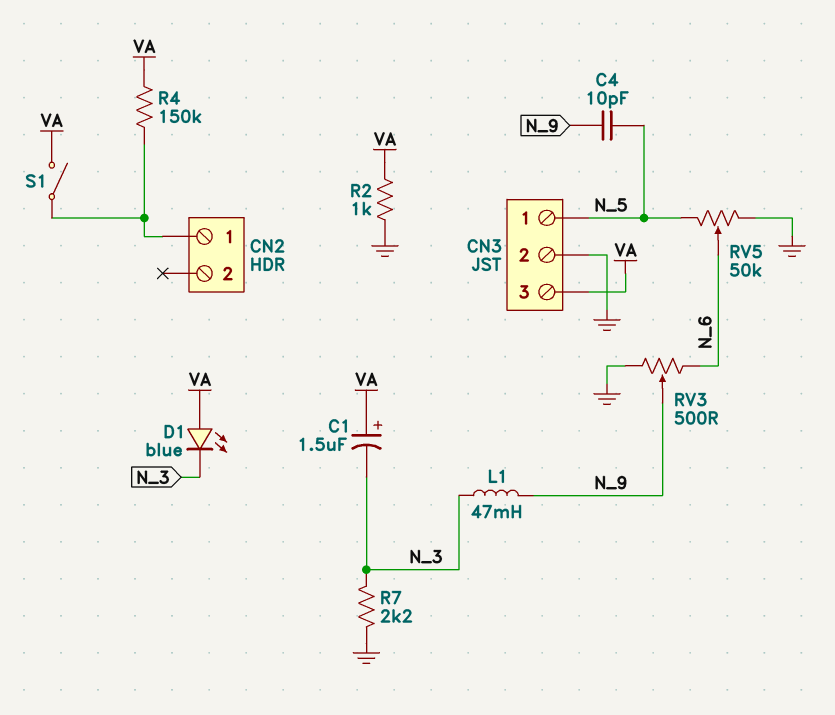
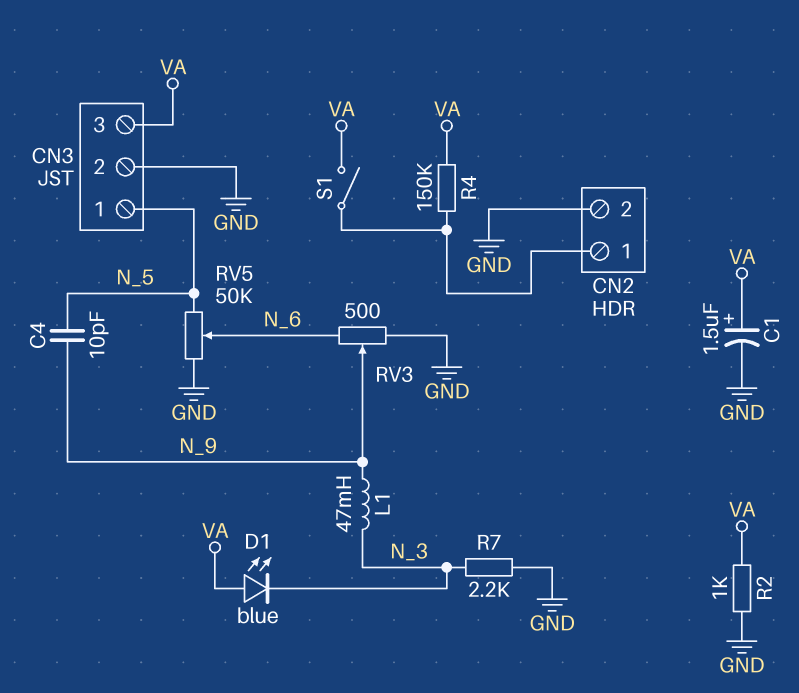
C1: 1.5uF (plus VA, minus N_3) -> 1.5uF (plus VA, minus GND)
CN2 pin 2: none -> GND

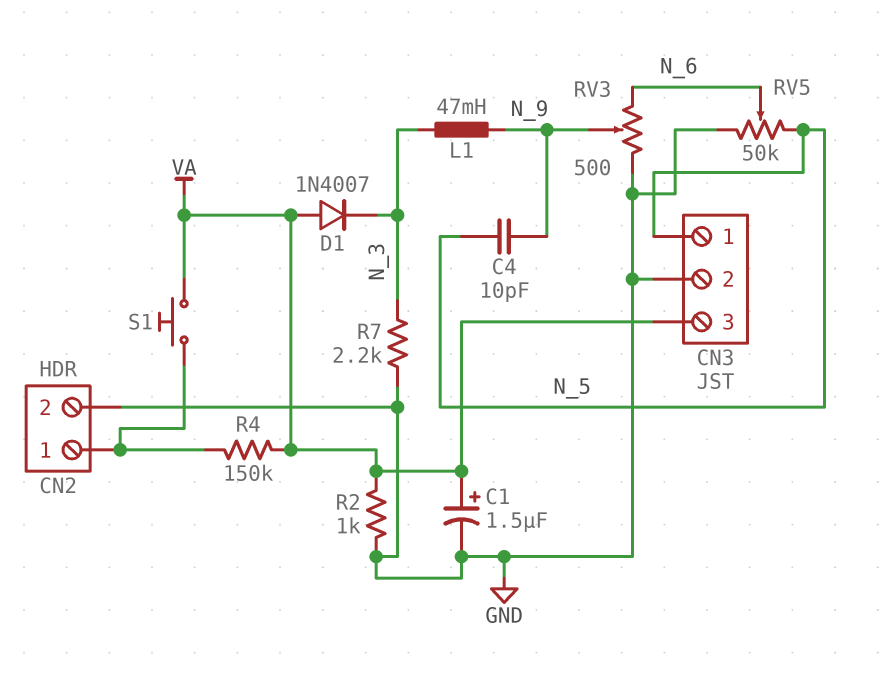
D1: LED blue (A VA, K N_3) -> diode 1N4007 (A VA, K N_3)
S1: switch (CN2/1, VA) -> button (CN2/1, VA)

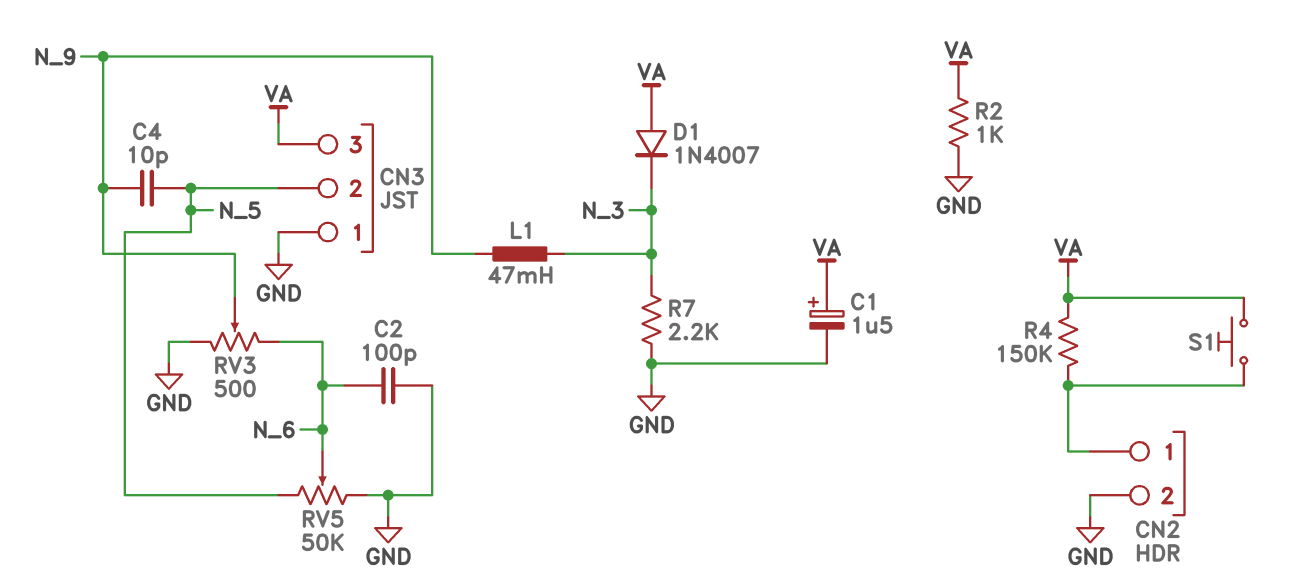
C2: none -> 100pF (GND, N_6)
CN3 pin 1: N_5 -> GND
CN3 pin 2: GND -> N_5

